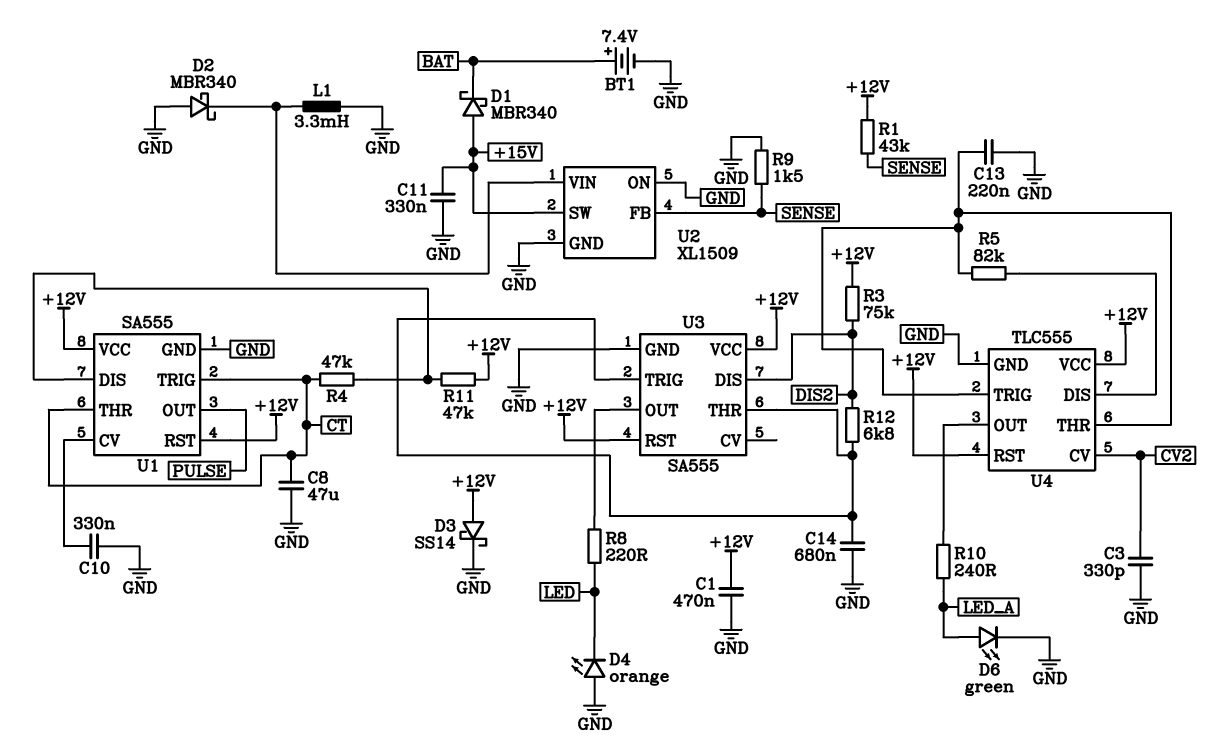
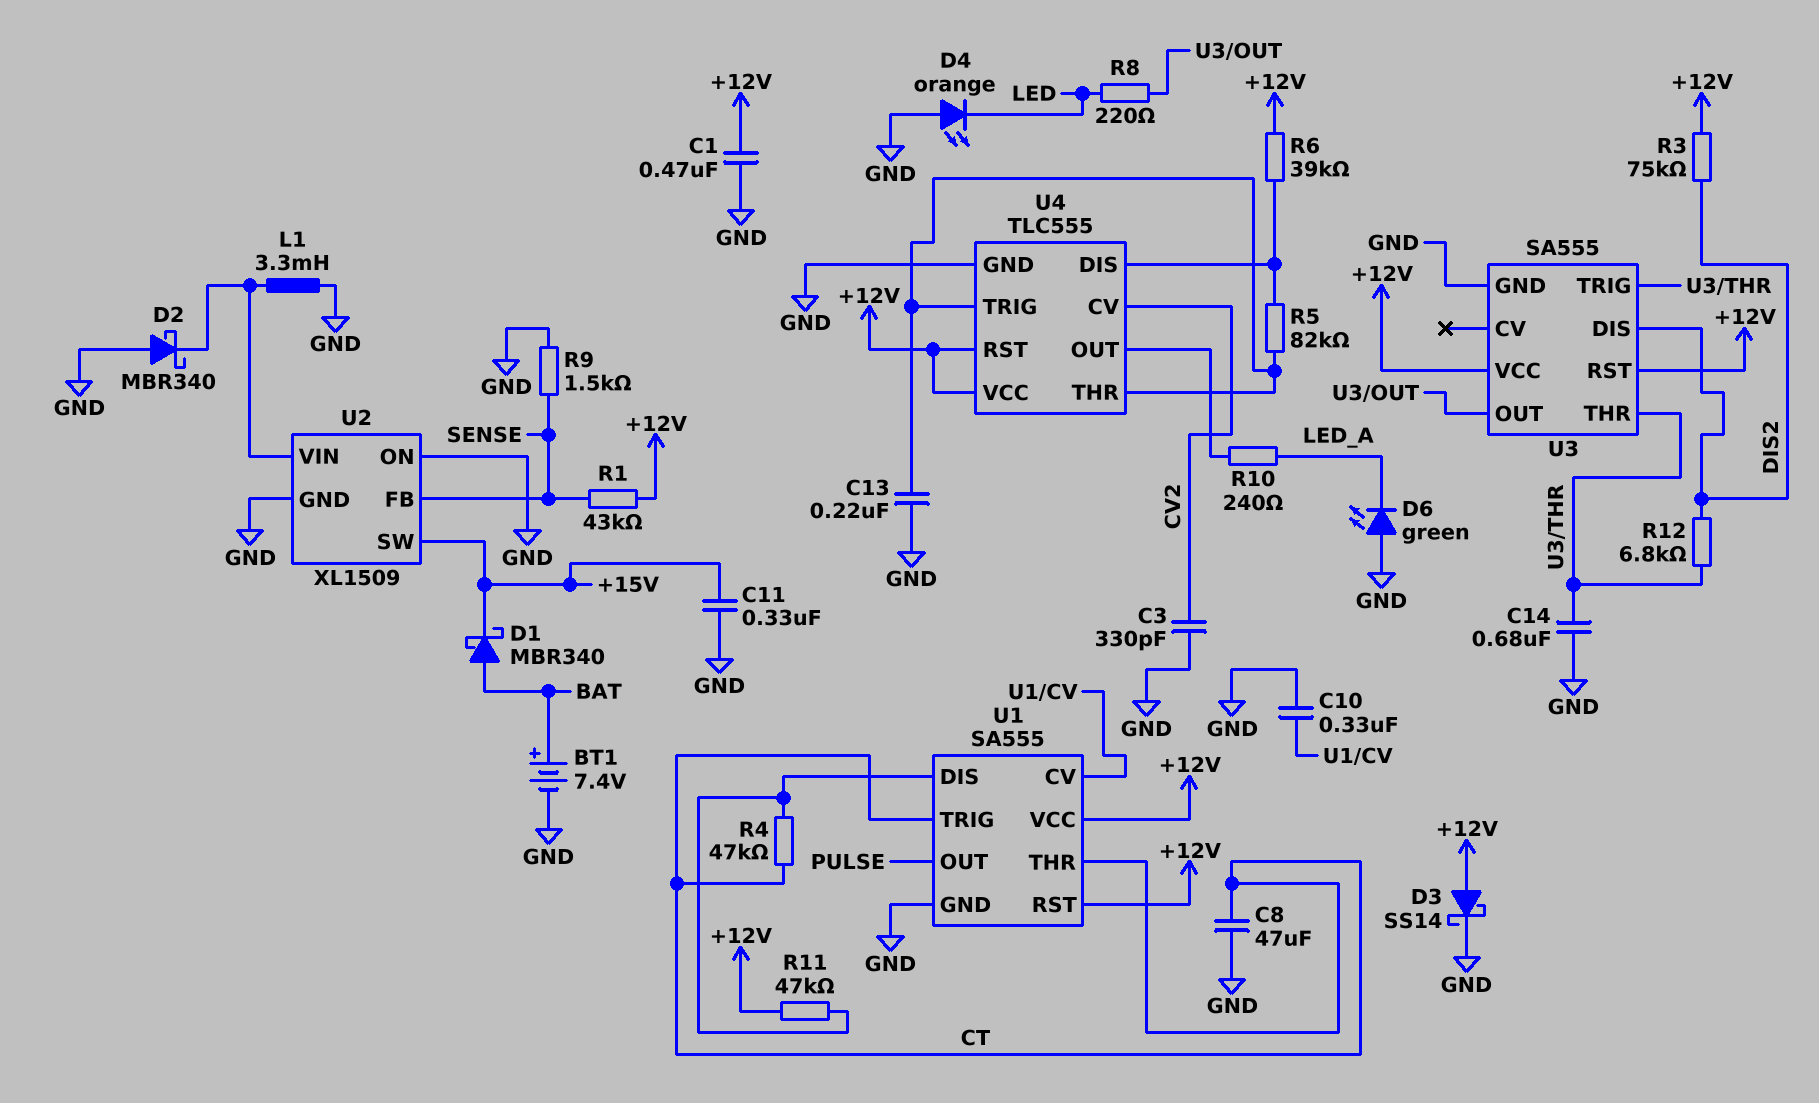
D1: schottky MBR340 (A +15V, K BAT) -> schottky MBR340 (A BAT, K +15V)
D6: LED green (A LED_A, K GND) -> LED green (A GND, K LED_A)
R6: none -> 39k (+12V, U4/DIS)

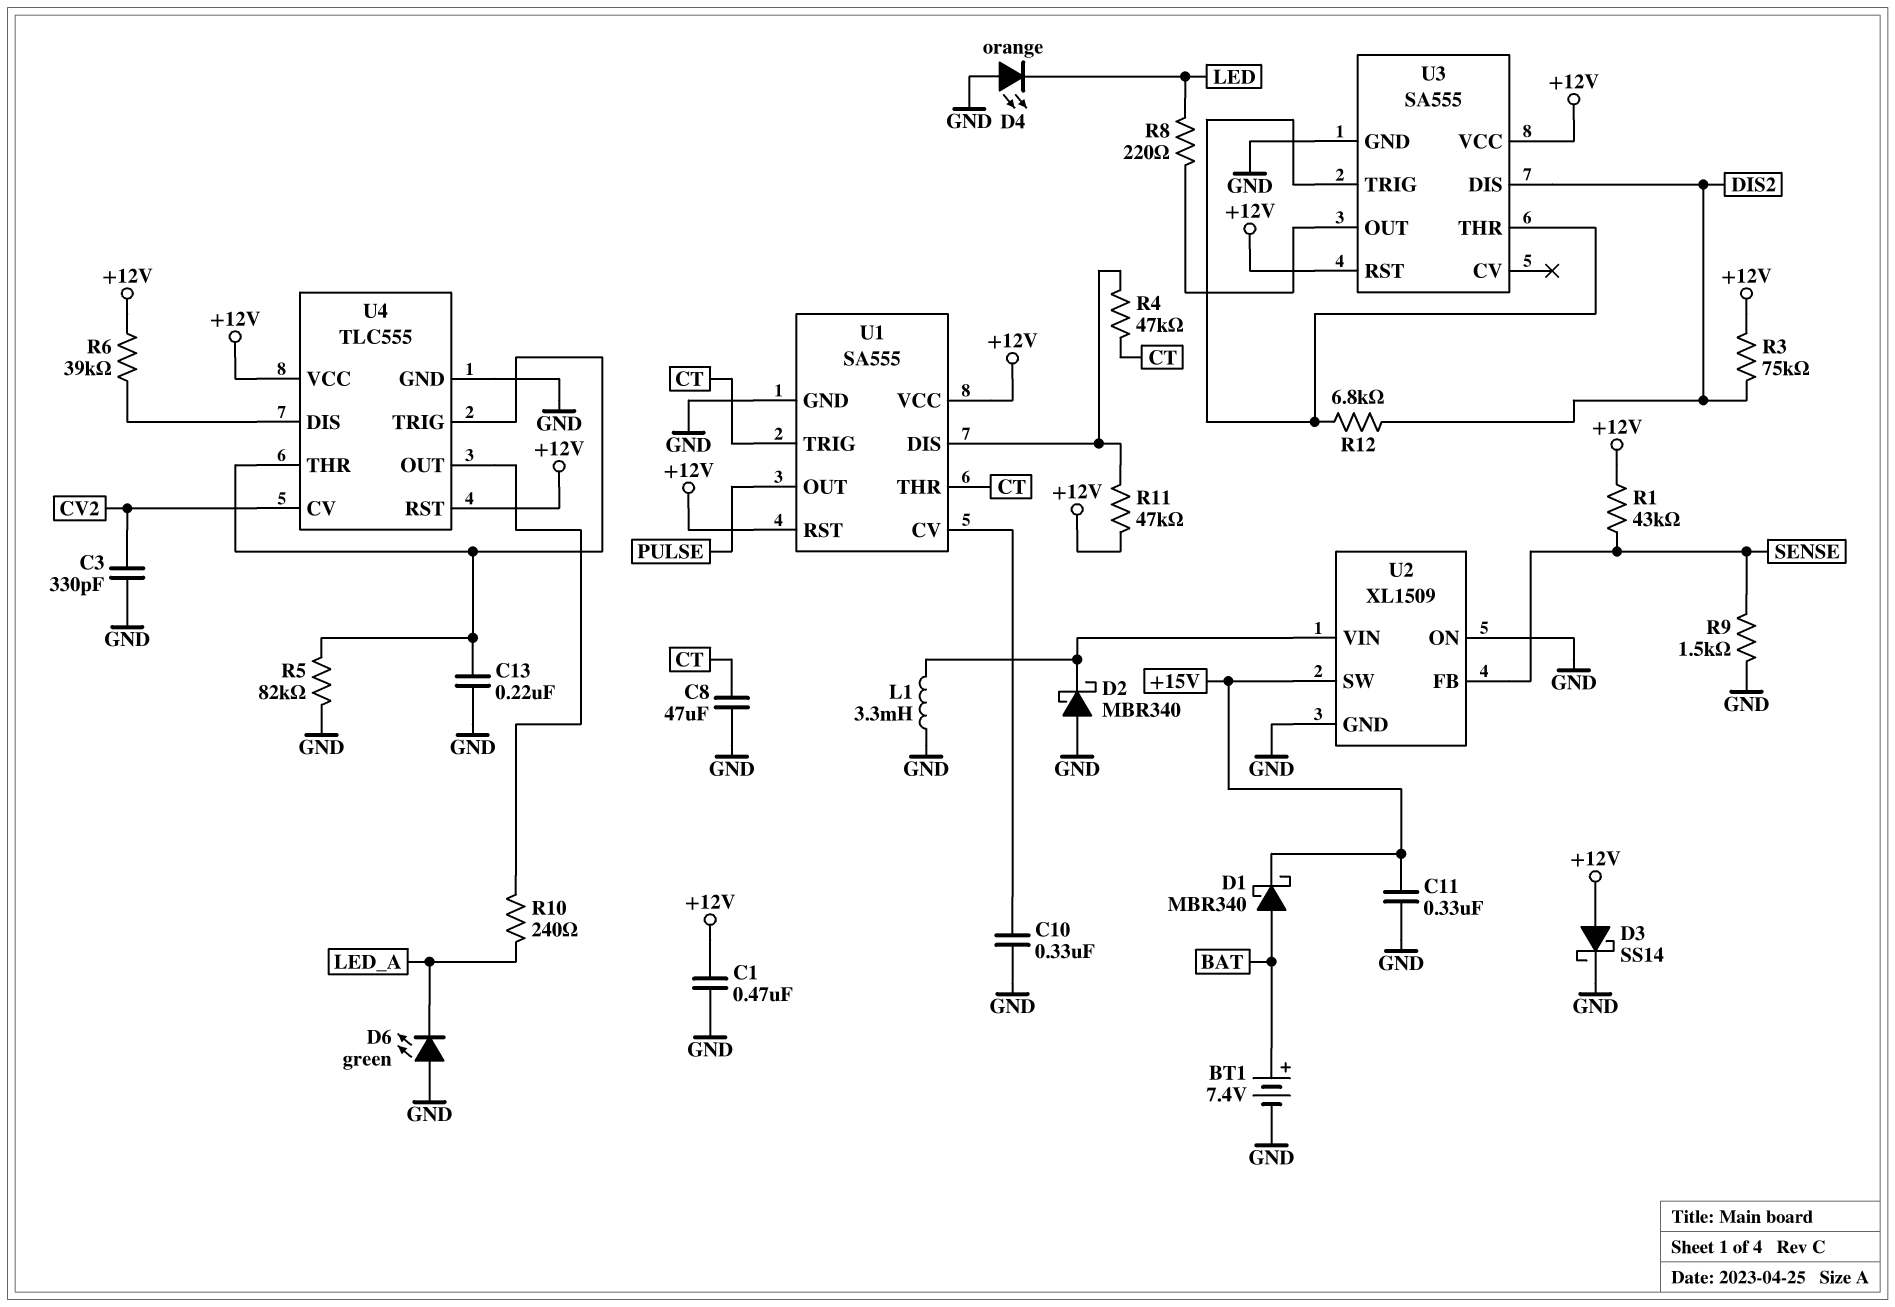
C14: 680nF (GND, U3/THR) -> none
R5: 82k (U4/DIS, U4/THR) -> 82k (GND, U4/THR)

